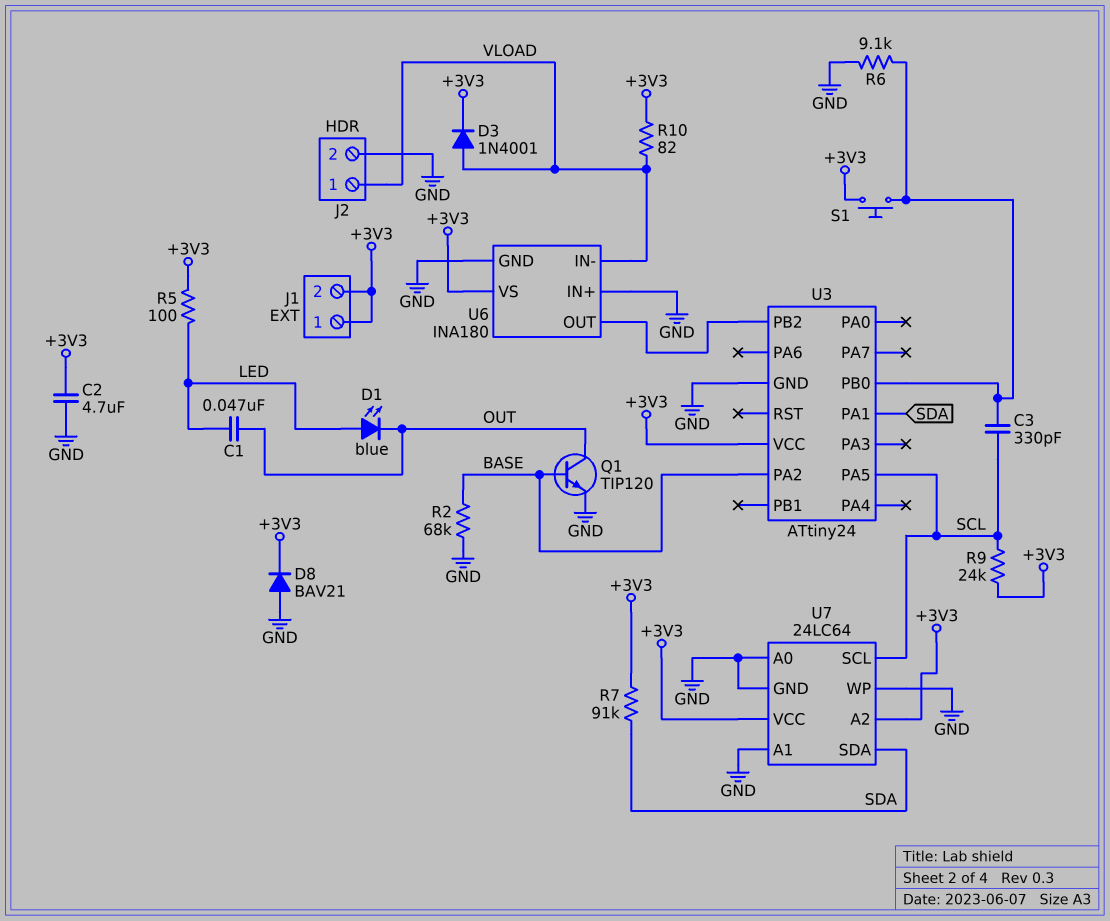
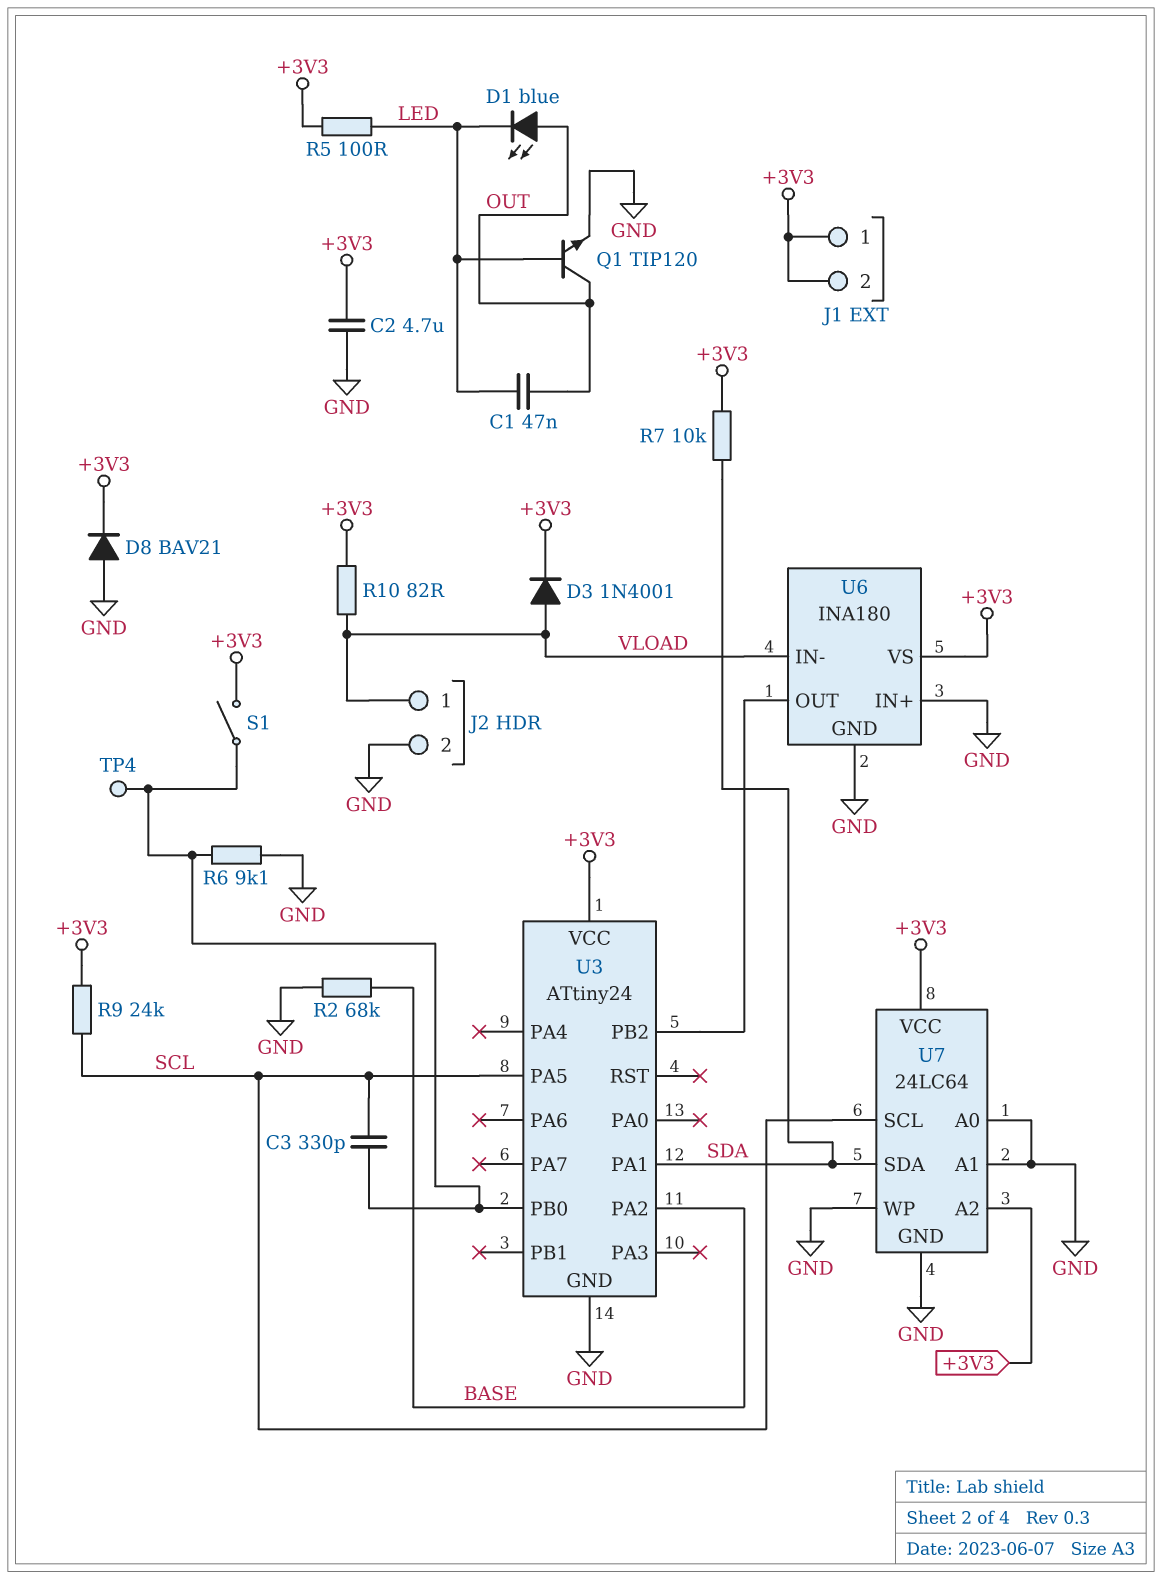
D1: LED blue (A LED, K OUT) -> LED blue (A OUT, K LED)
Q1: NPN TIP120 (B BASE, C OUT, E GND) -> NPN TIP120 (B LED, C OUT, E GND)
R7: 91k (+3V3, SDA) -> 10k (+3V3, SDA)
S1: button (+3V3, U3/PB0) -> switch (+3V3, U3/PB0)
TP4: none -> test point (U3/PB0)

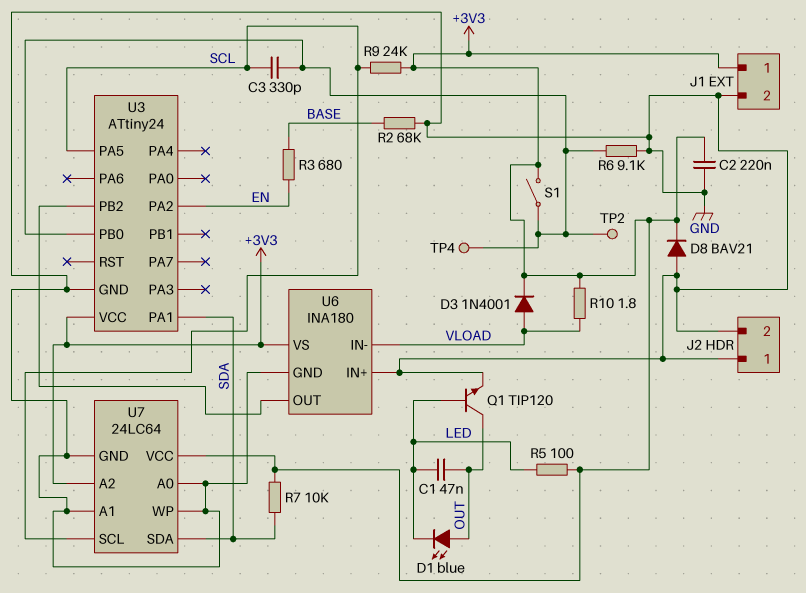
C2: 4.7uF (+3V3, GND) -> 220nF (+3V3, GND)
J1 pin 2: +3V3 -> GND
J2 pin 1: VLOAD -> GND
R3: none -> 680 (BASE, EN)
R10: 82 (+3V3, VLOAD) -> 1.8 (+3V3, VLOAD)
TP2: none -> test point (U3/PB0)
U3 pin PA2: BASE -> EN

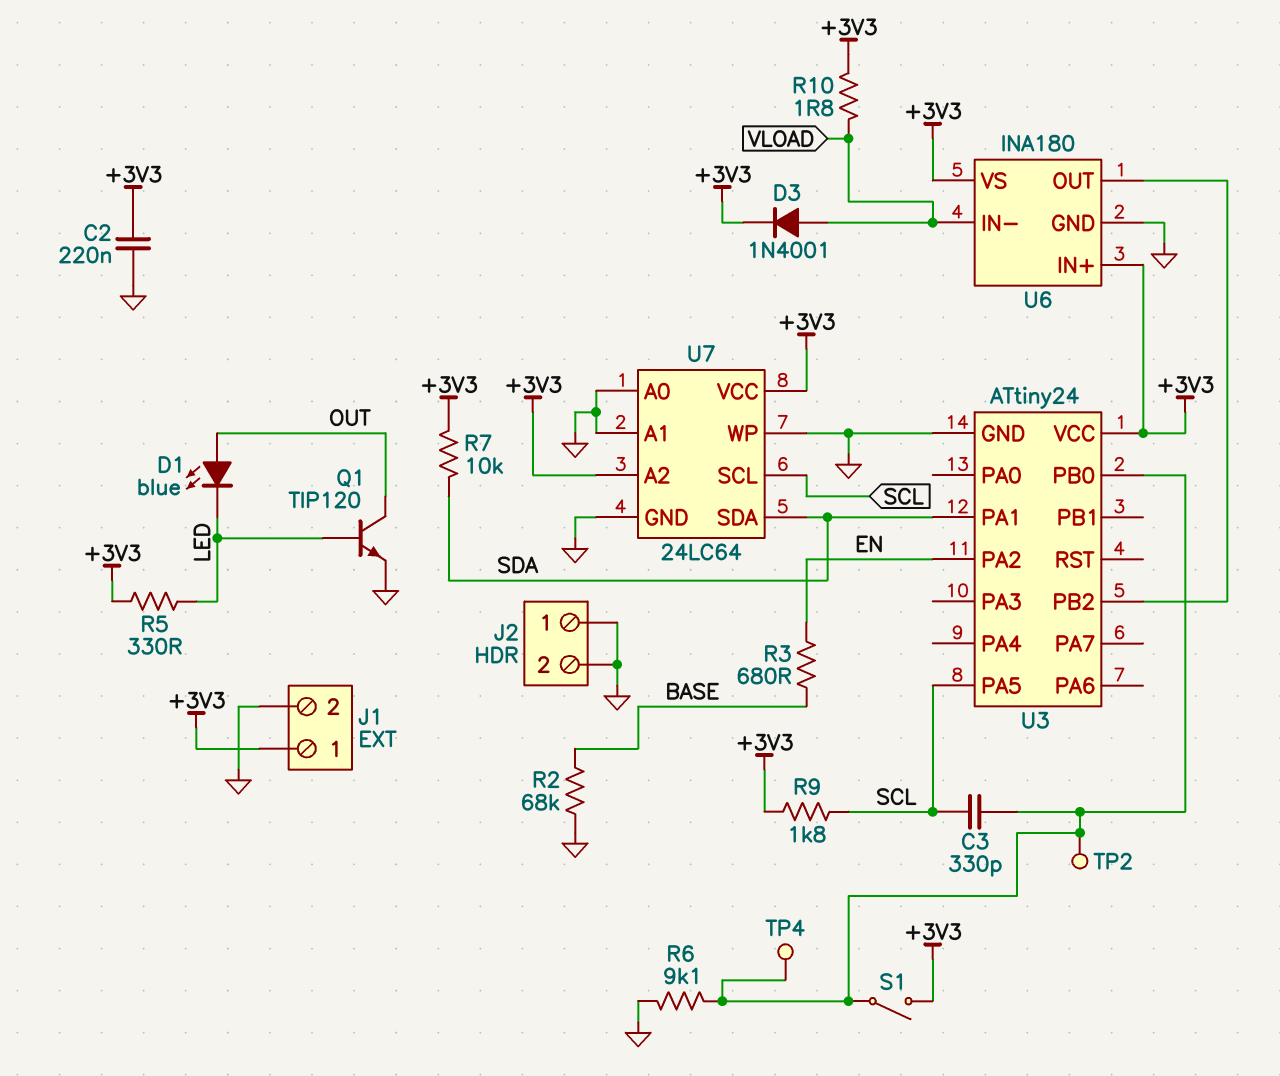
C1: 47nF (LED, OUT) -> none
D8: diode BAV21 (A GND, K +3V3) -> none
R5: 100 (+3V3, LED) -> 330 (+3V3, LED)
R9: 24k (+3V3, SCL) -> 1.8k (+3V3, SCL)
U6 pin IN+: GND -> +3V3

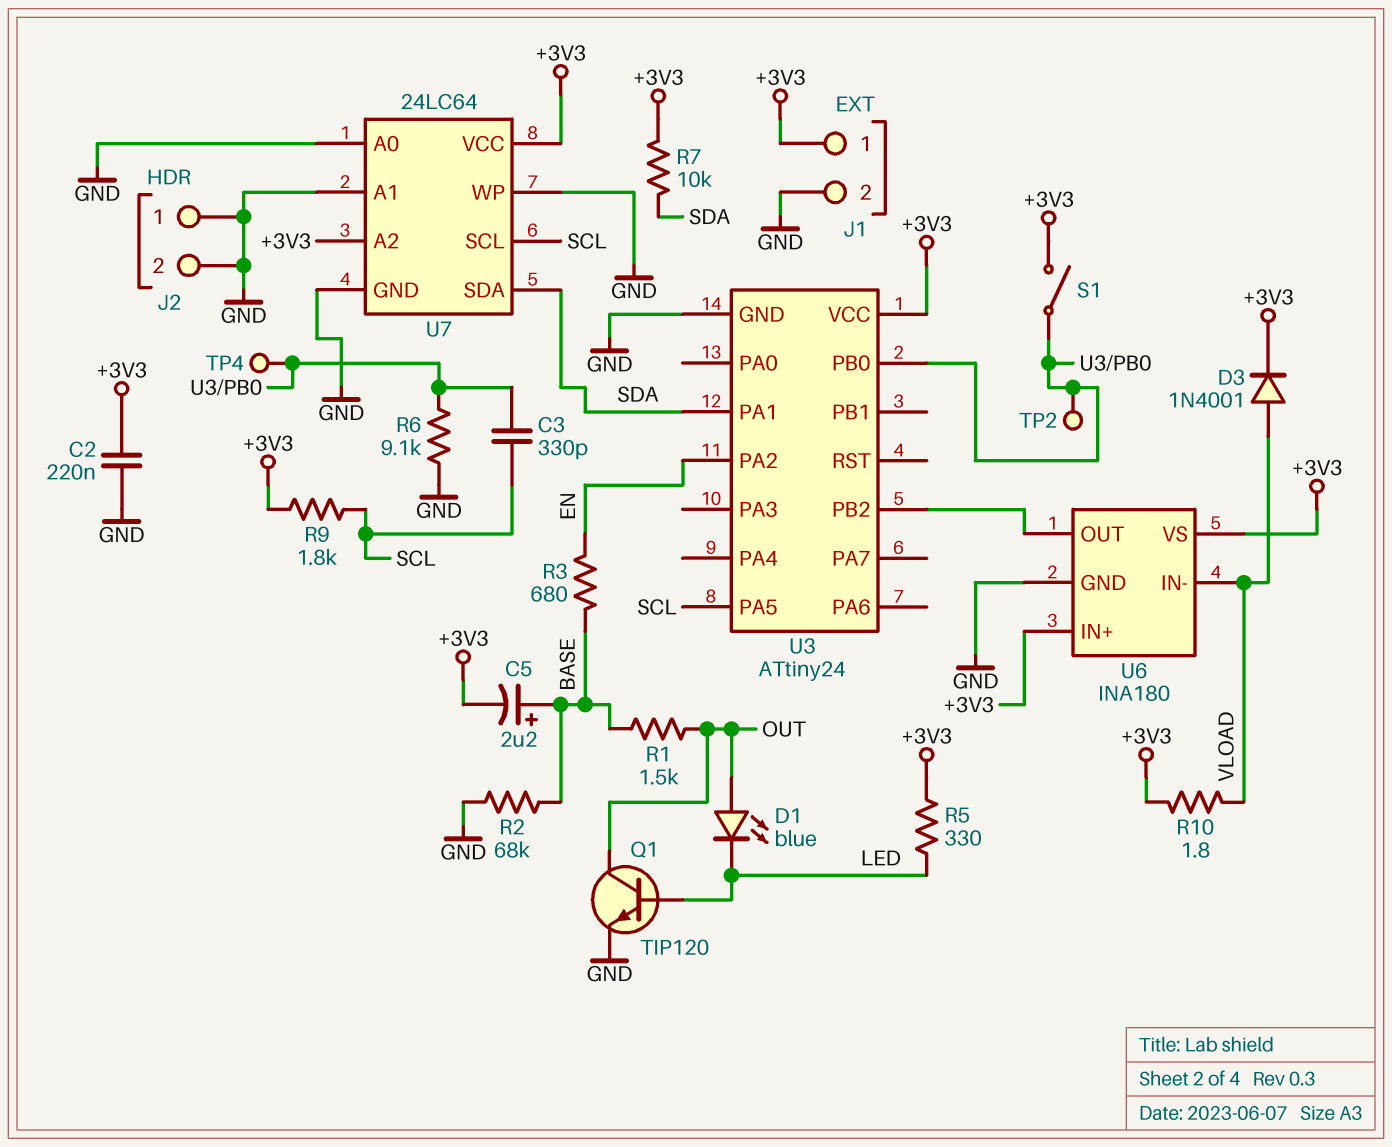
C5: none -> 2.2uF (plus BASE, minus +3V3)
R1: none -> 1.5k (BASE, OUT)

